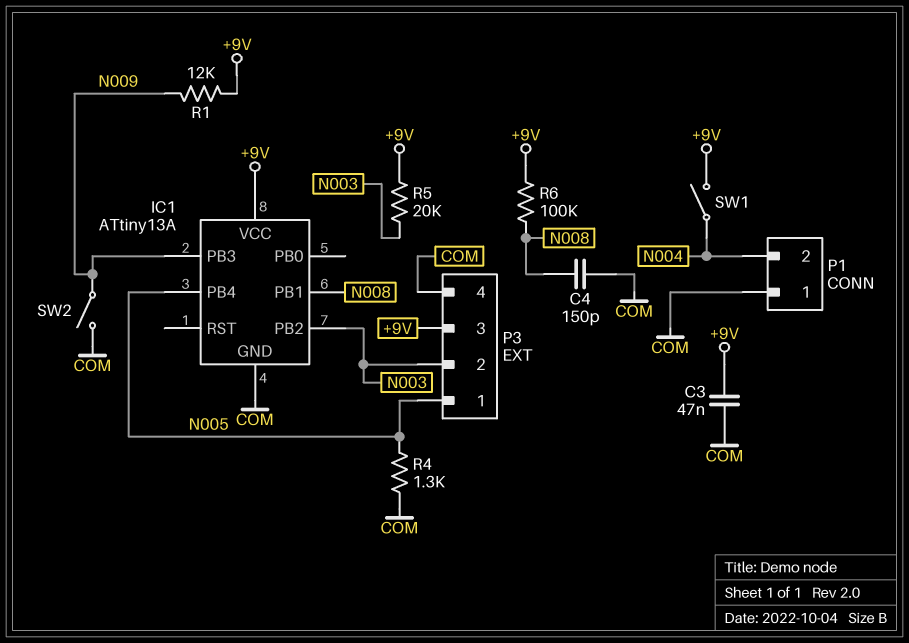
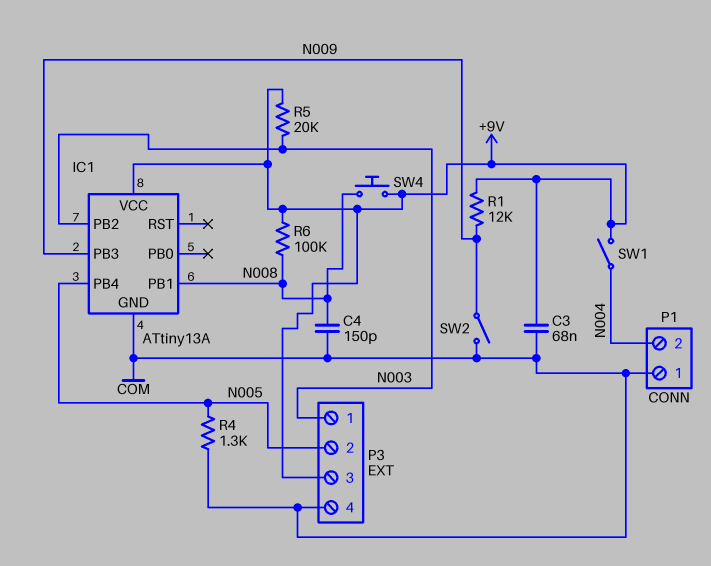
C3: 47nF (+9V, COM) -> 68nF (+9V, COM)
P3 pin 1: N005 -> N003
P3 pin 2: N003 -> N005
SW4: none -> button (+9V, N008)

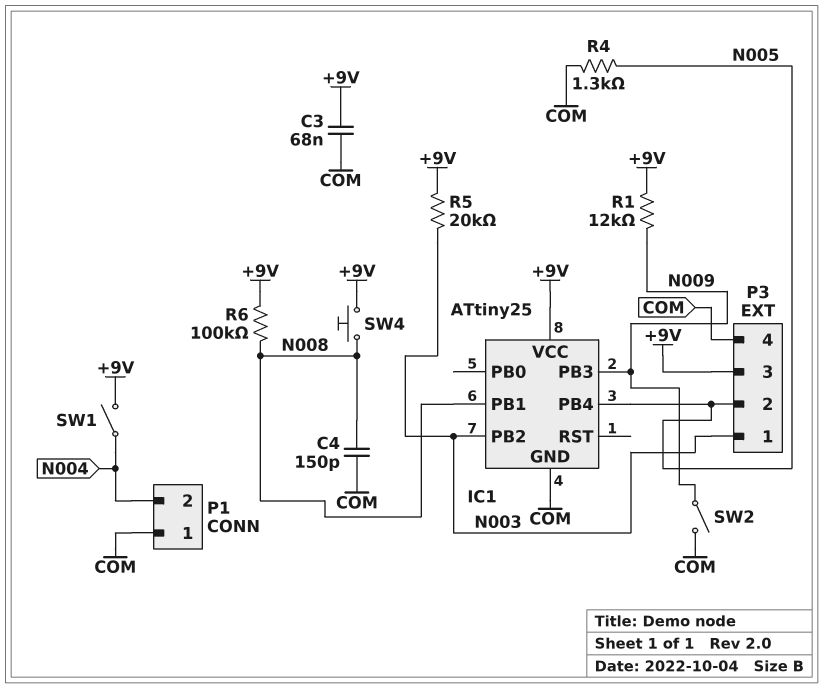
IC1: ATtiny13A -> ATtiny25

